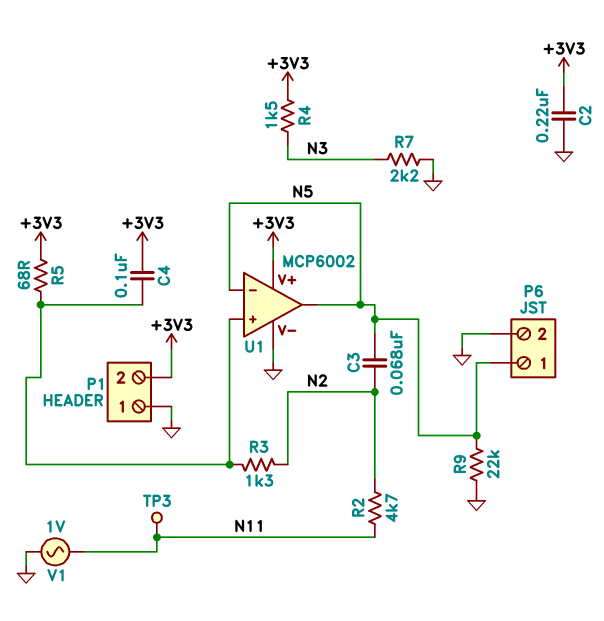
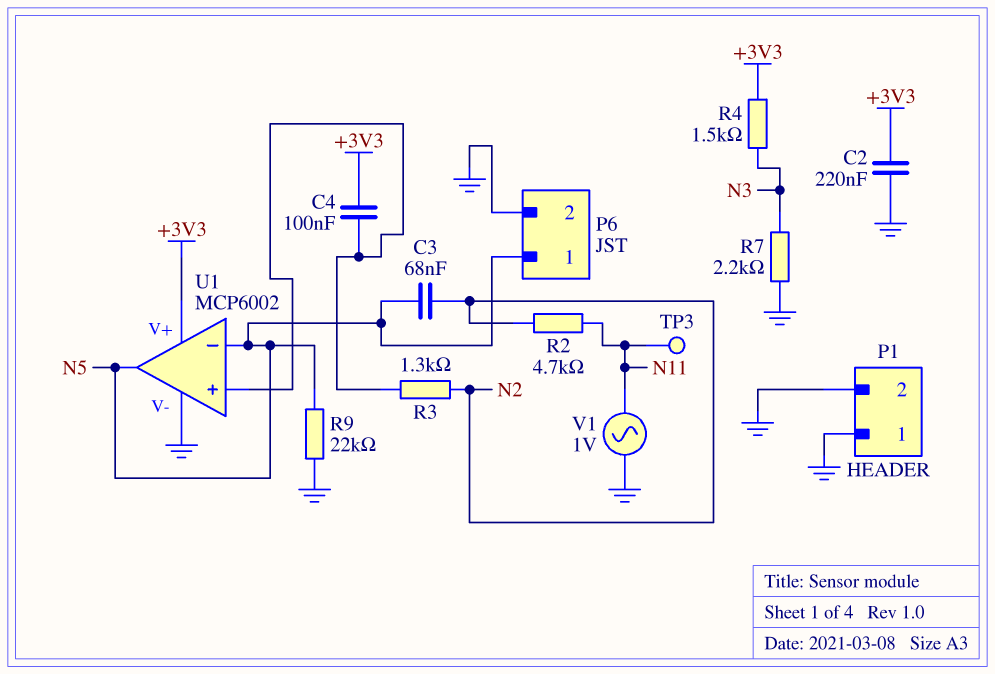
P1 pin 2: +3V3 -> GND
R5: 68 (+3V3, U1/in+) -> none

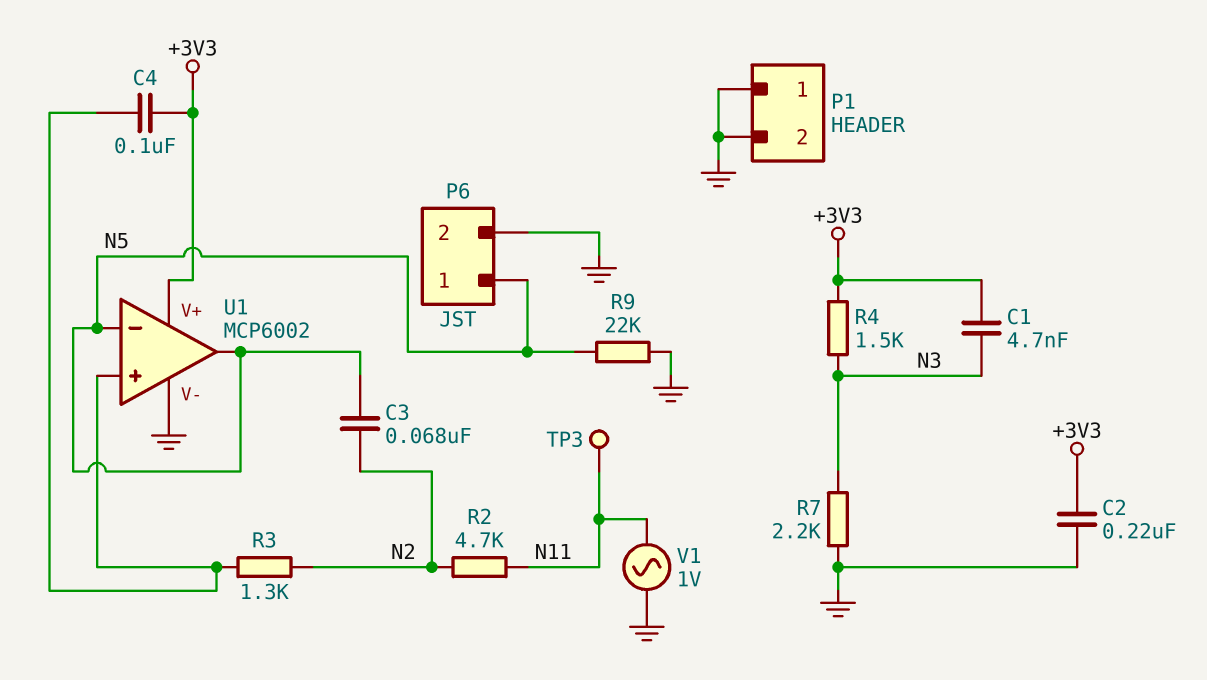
C1: none -> 4.7nF (+3V3, N3)

